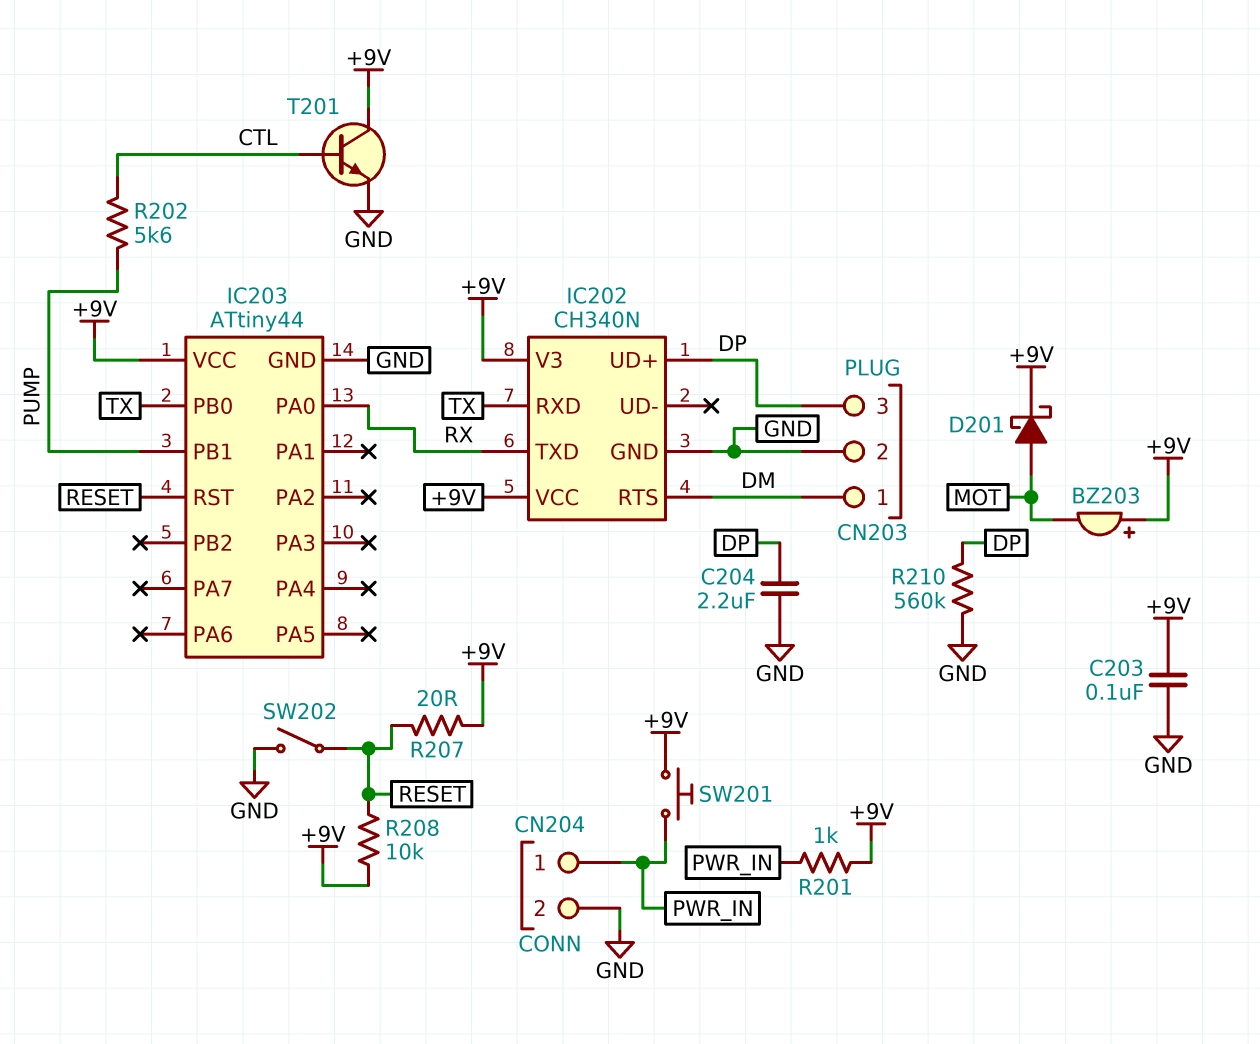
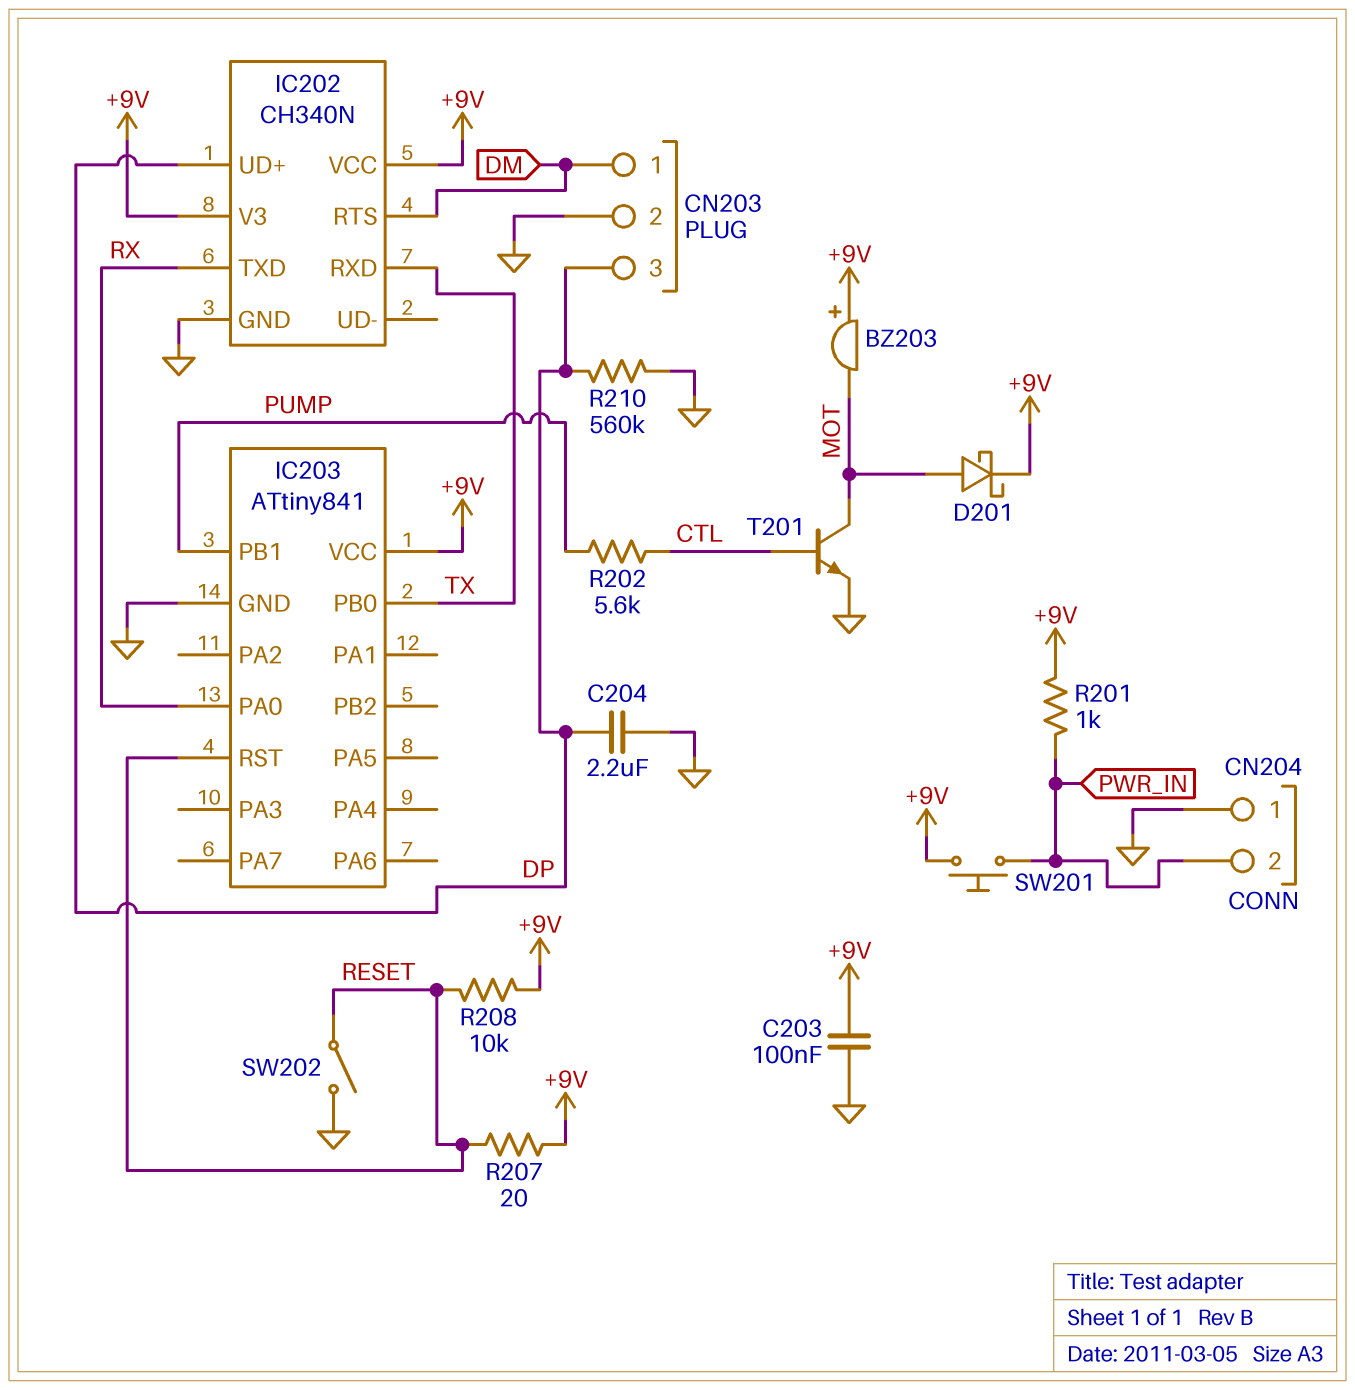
CN204 pin 1: PWR_IN -> GND
CN204 pin 2: GND -> PWR_IN
IC203: ATtiny44 -> ATtiny841
T201: NPN (B CTL, C +9V, E GND) -> NPN (B CTL, C MOT, E GND)

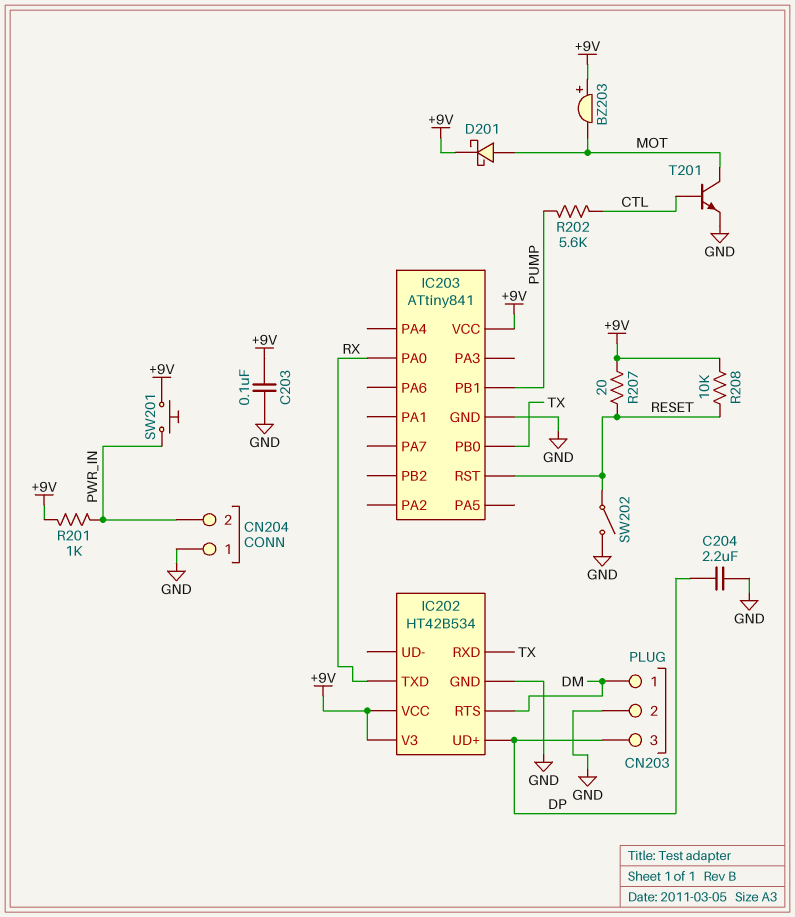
IC202: CH340N -> HT42B534
R210: 560k (DP, GND) -> none

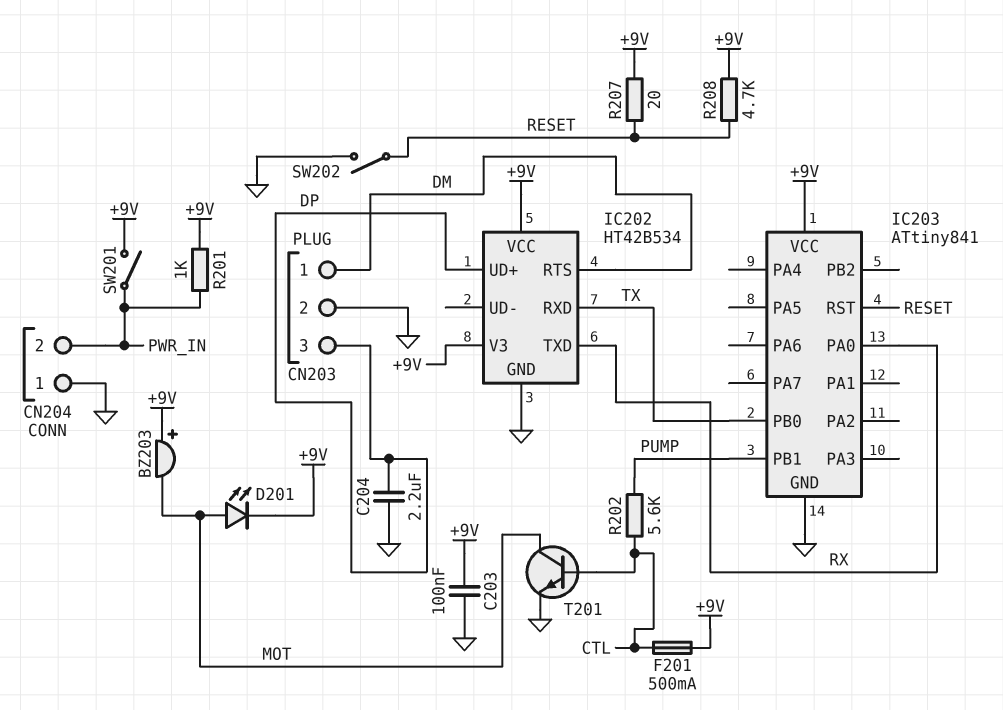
D201: schottky (A MOT, K +9V) -> LED (A MOT, K +9V)
F201: none -> 500mA (+9V, CTL)
R208: 10k (+9V, RESET) -> 4.7k (+9V, RESET)
SW201: button (+9V, PWR_IN) -> switch (+9V, PWR_IN)

